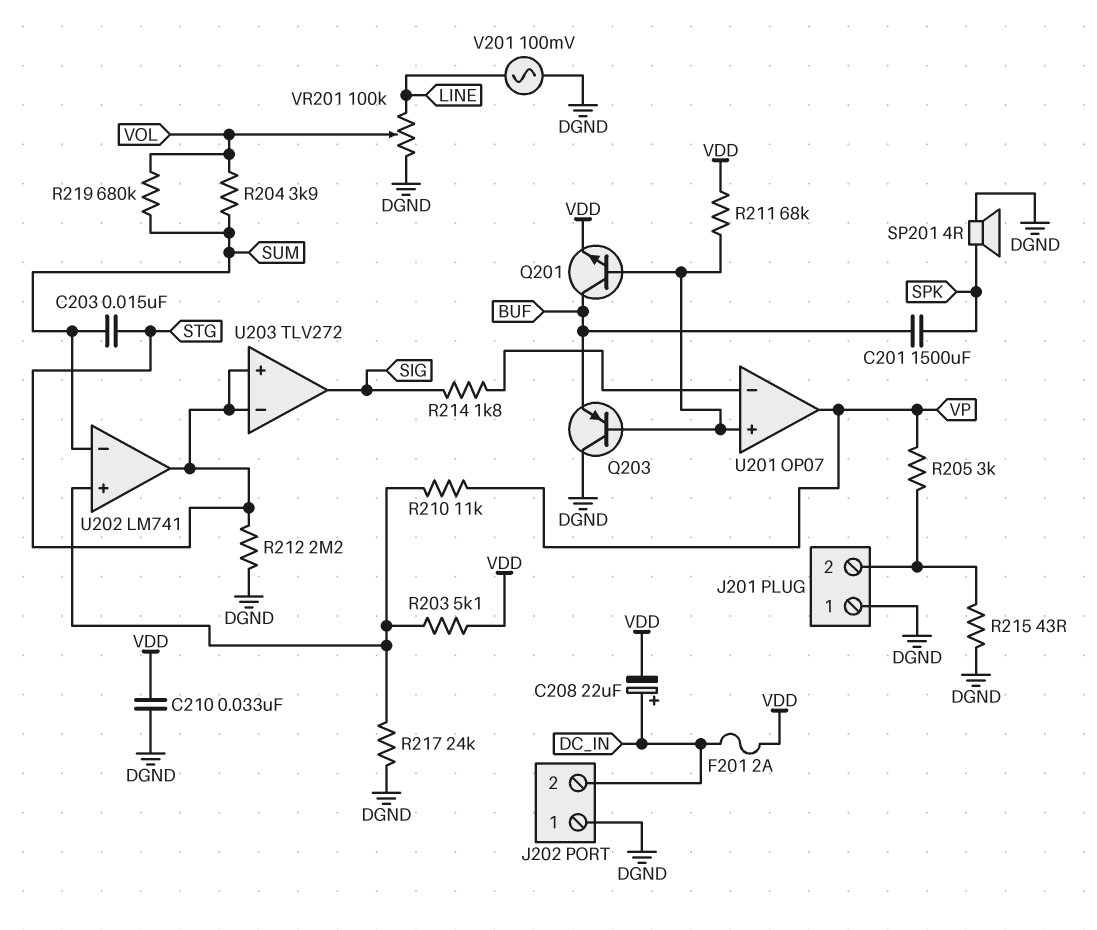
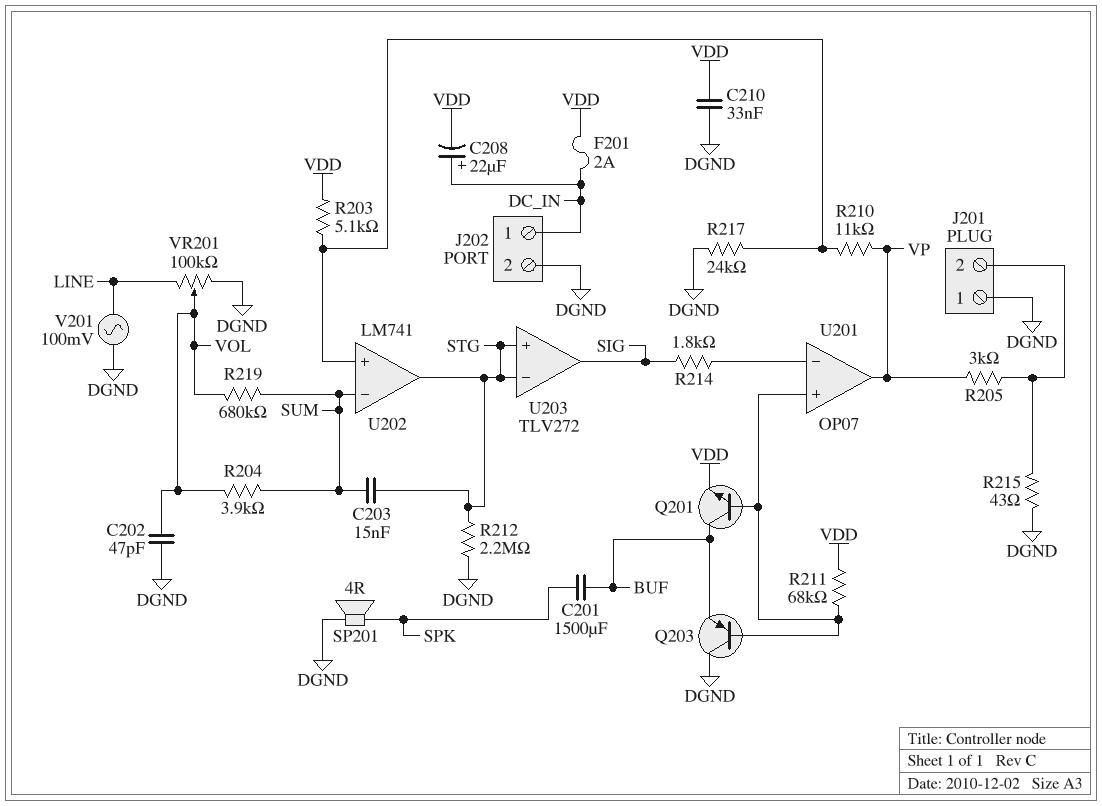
C202: none -> 47pF (DGND, VOL)
J202 pin 1: DGND -> DC_IN
J202 pin 2: DC_IN -> DGND

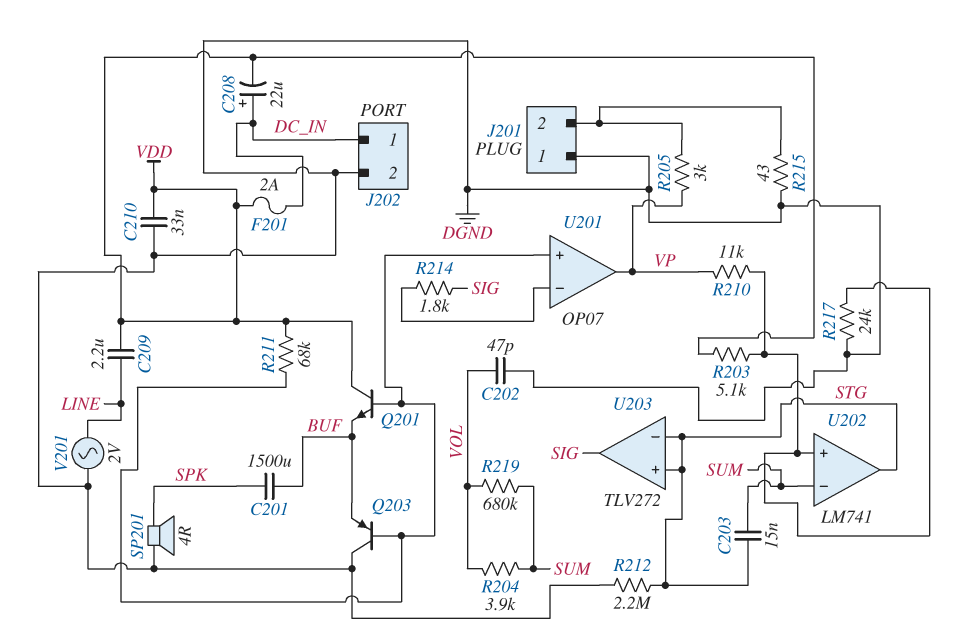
C209: none -> 2.2uF (LINE, VDD)
Q201: NPN (B U201/in+, C BUF, E VDD) -> NPN (B U201/in+, C VDD, E BUF)
V201: AC 100mV (DGND, LINE) -> AC 2V (DGND, LINE)
VR201: 100k (DGND, LINE, wiper VOL) -> none

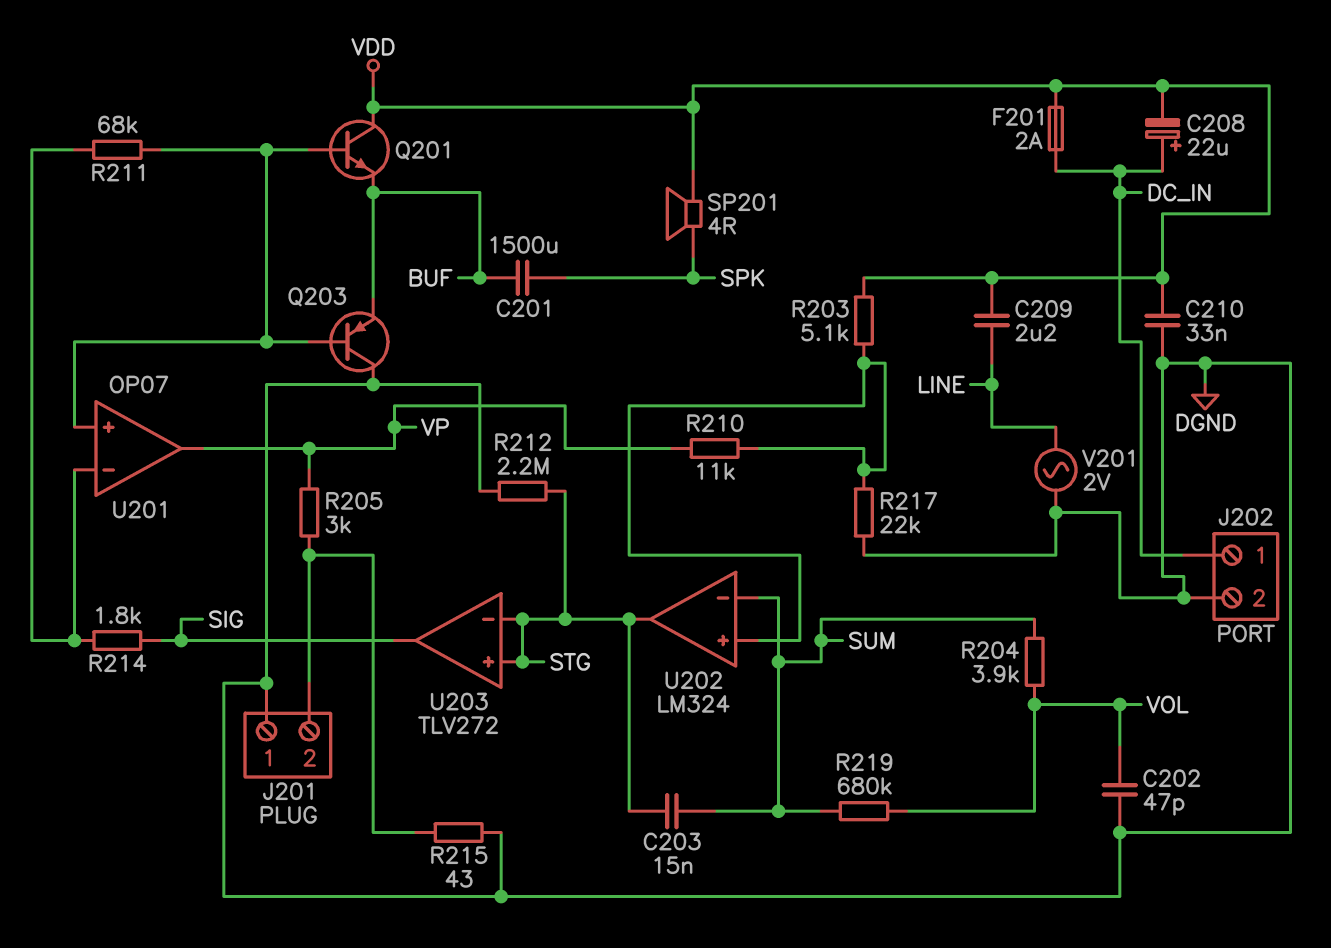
R211: 68k (U201/in+, VDD) -> 68k (U201/in+, U201/in-)
R217: 24k (DGND, U202/in+) -> 22k (DGND, U202/in+)
SP201: speaker 4R (DGND, SPK) -> speaker 4R (SPK, VDD)
U202: LM741 -> LM324

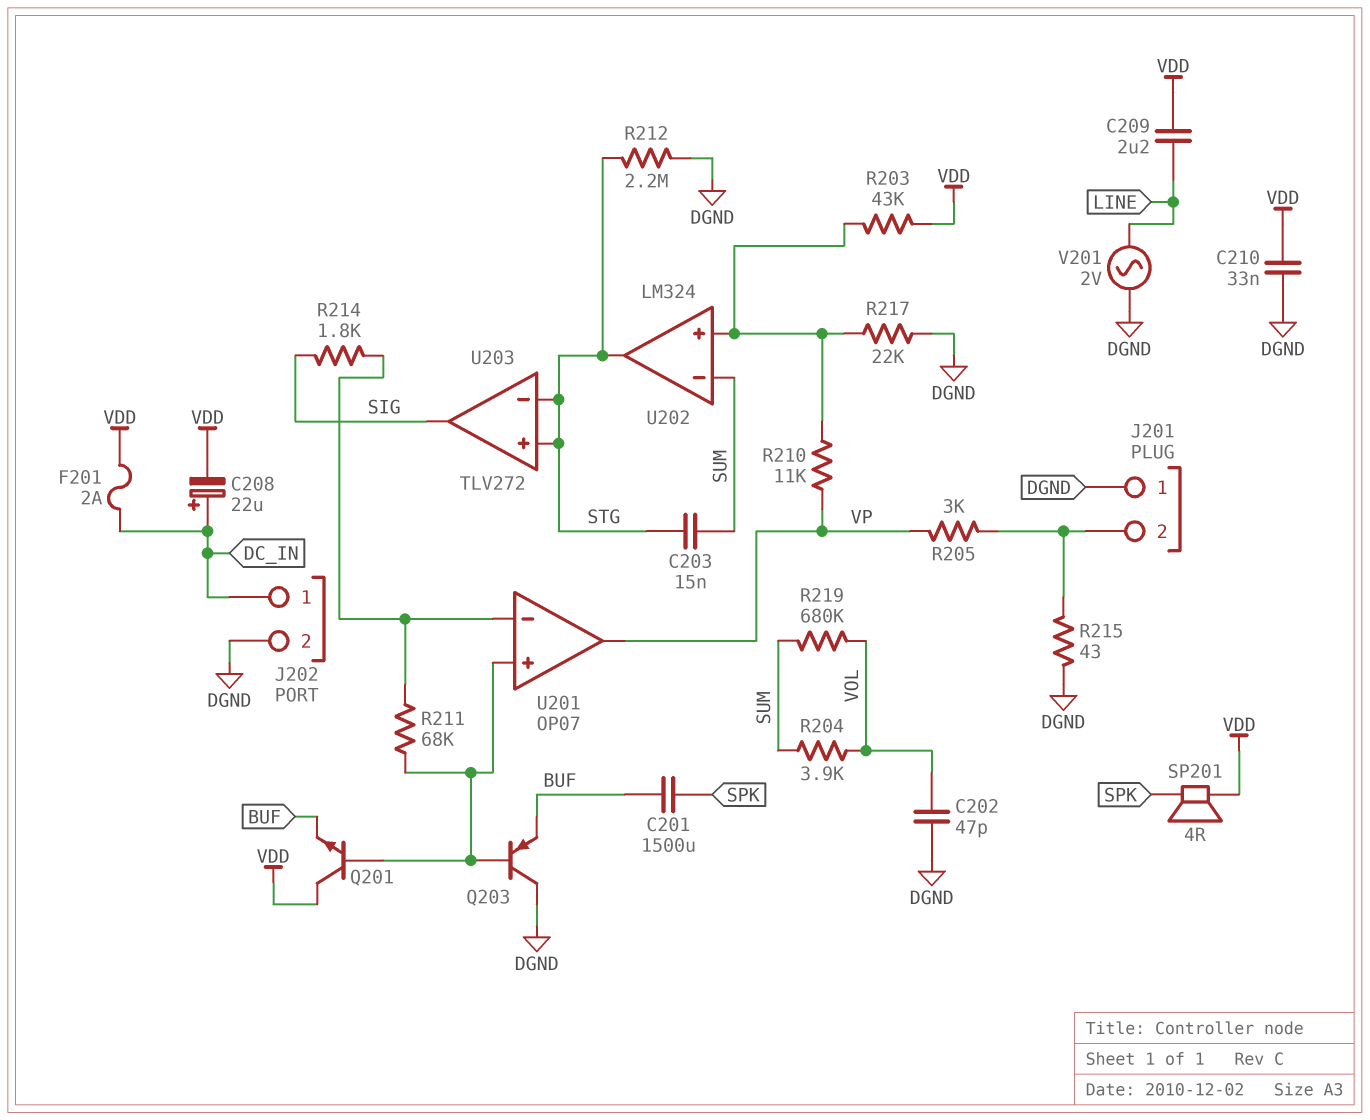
R203: 5.1k (U202/in+, VDD) -> 43k (U202/in+, VDD)

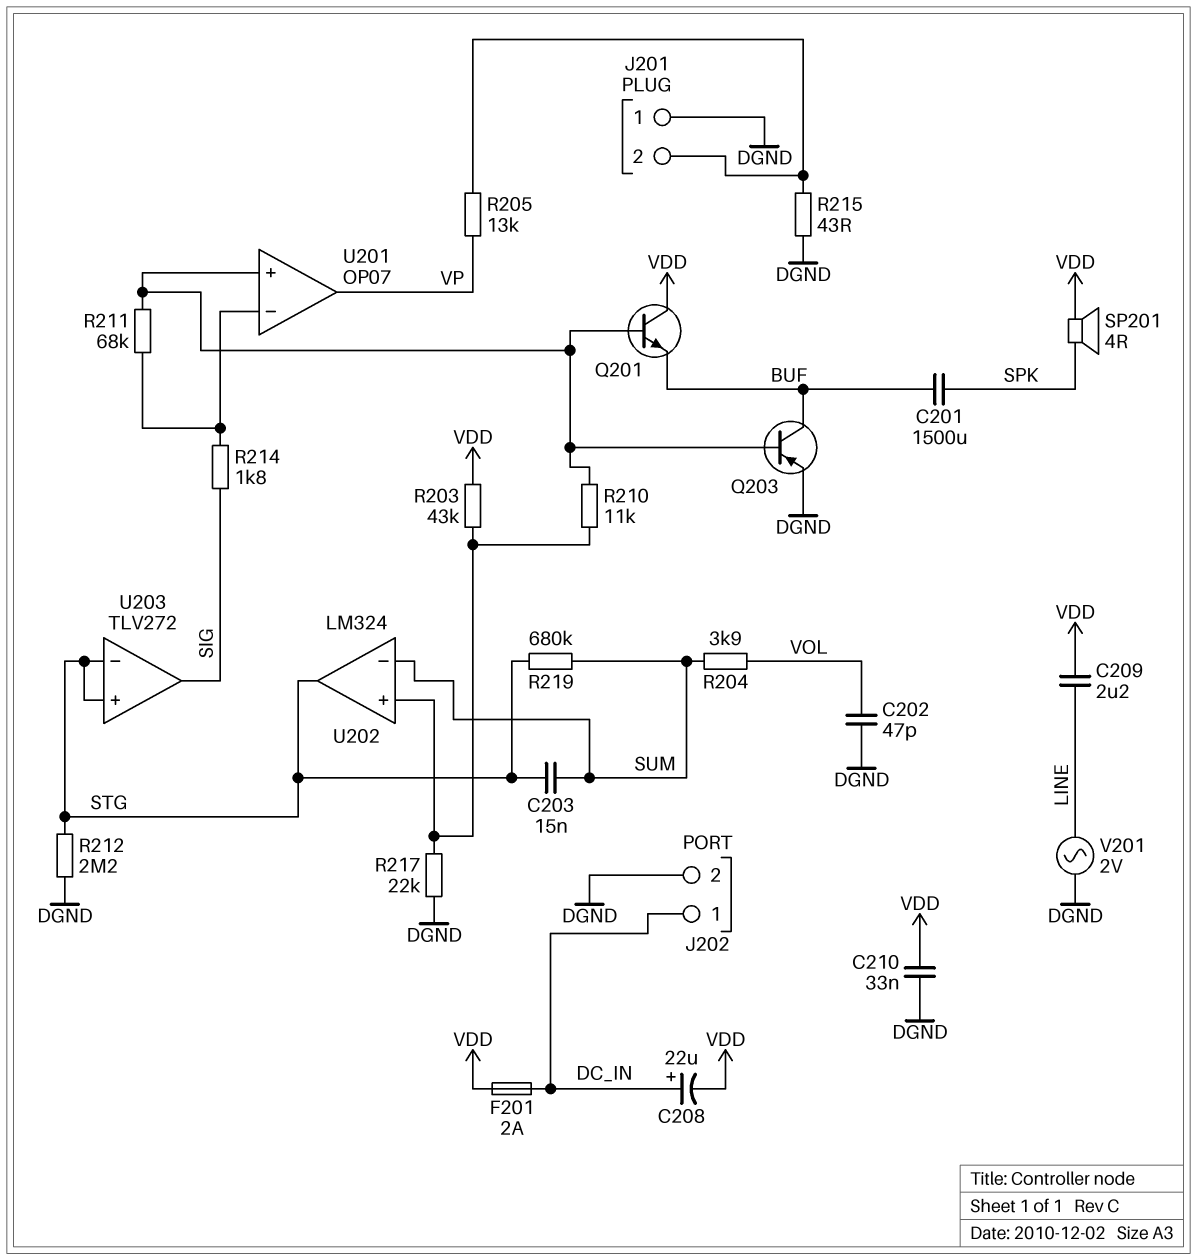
Q203: PNP (B U201/in+, C DGND, E BUF) -> PNP (B U201/in+, C BUF, E DGND)
R205: 3k (J201/2, VP) -> 13k (J201/2, VP)
R210: 11k (U202/in+, VP) -> 11k (U201/in+, U202/in+)
R219: 680k (SUM, VOL) -> 680k (STG, SUM)

